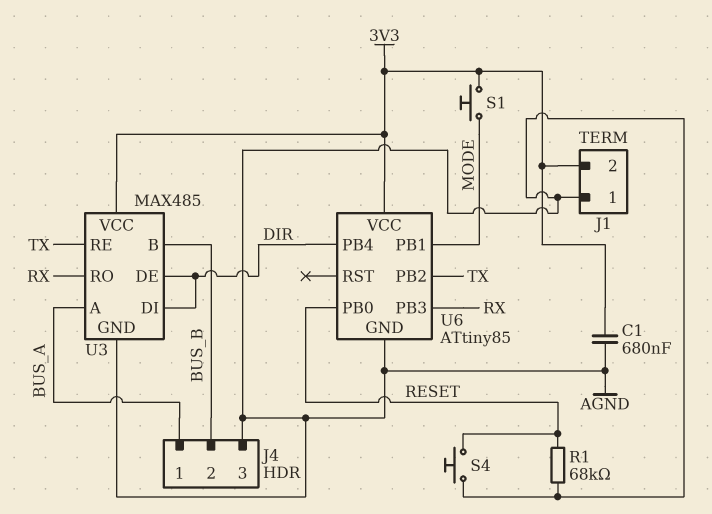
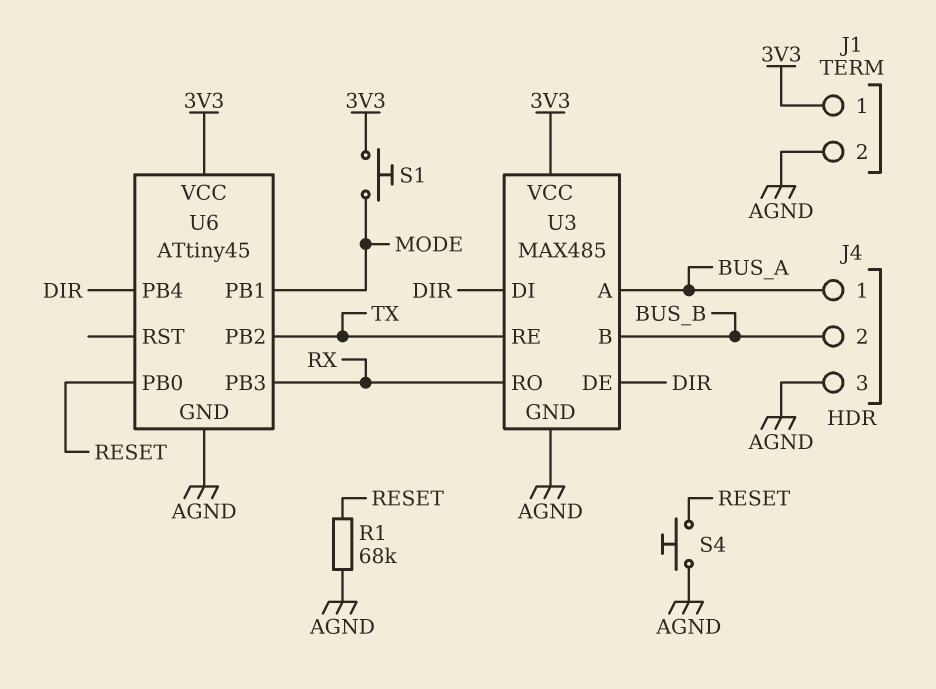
C1: 680nF (3V3, AGND) -> none
J1 pin 1: AGND -> 3V3
J1 pin 2: 3V3 -> AGND
U6: ATtiny85 -> ATtiny45

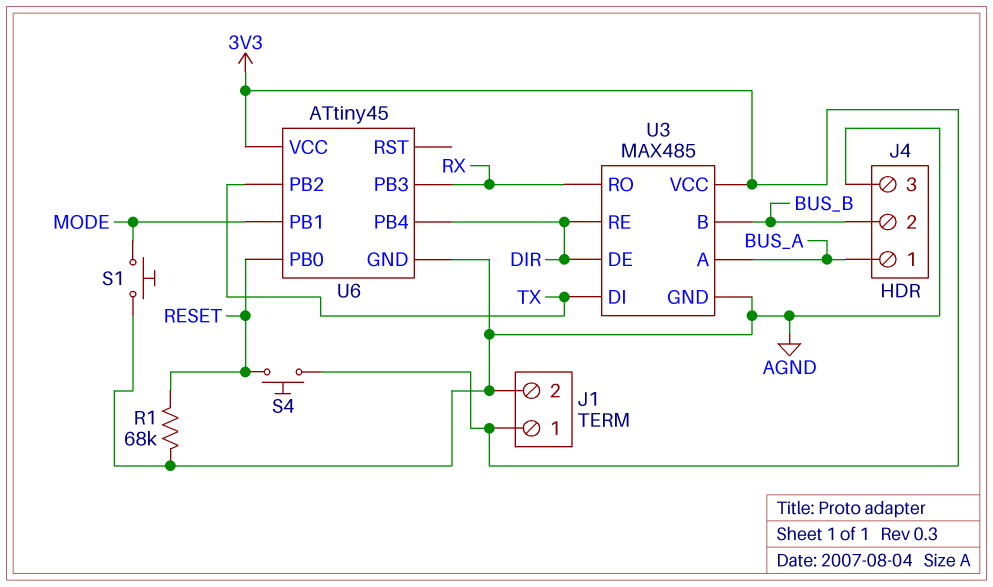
S1: button (3V3, MODE) -> button (AGND, MODE)
S4: button (AGND, RESET) -> button (3V3, RESET)
U3 pin DI: DIR -> TX
U3 pin RE: TX -> DIR

